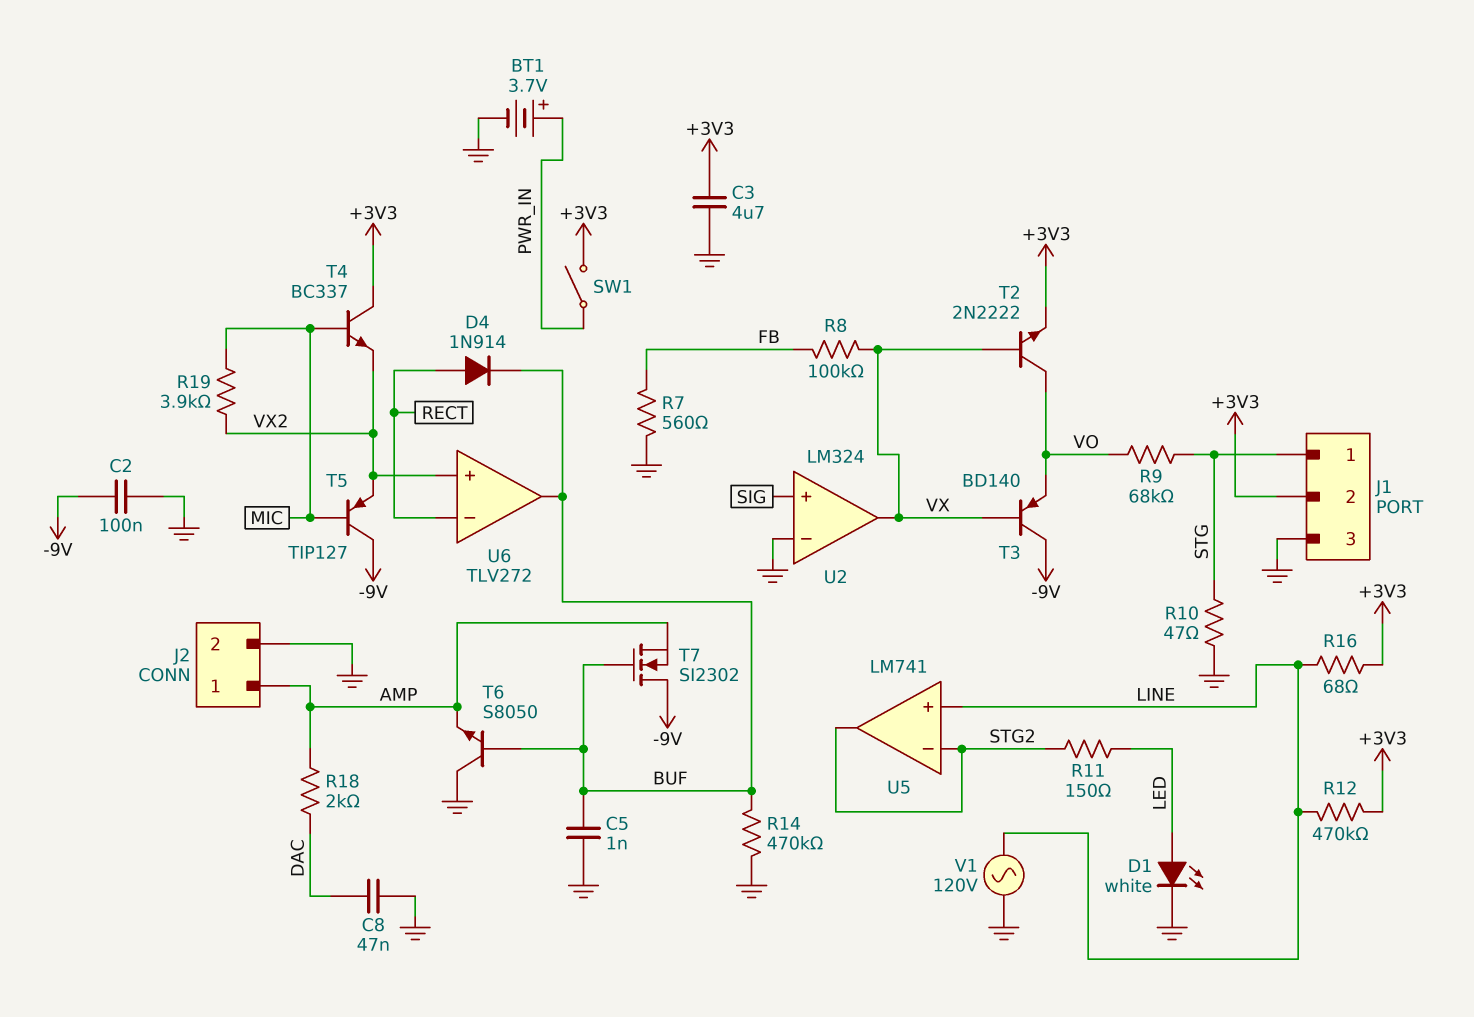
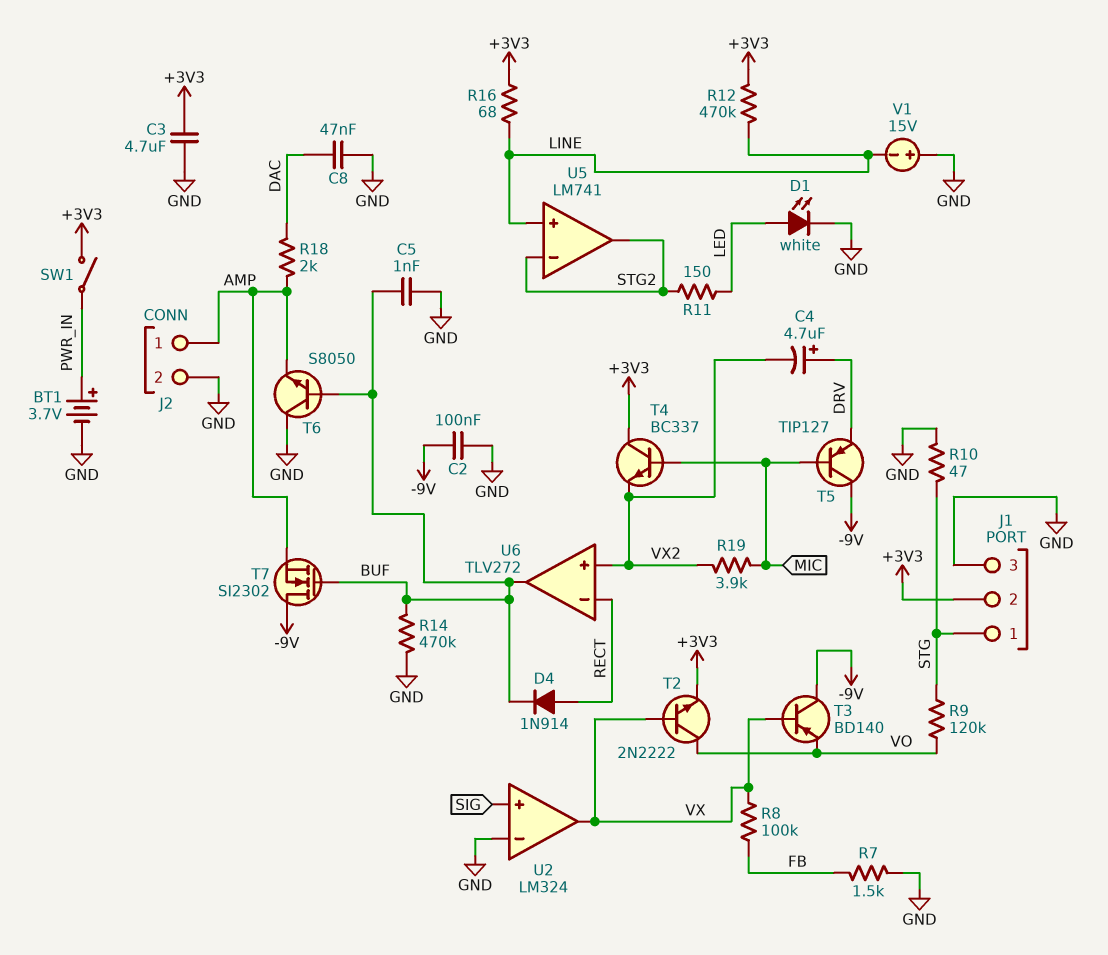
C4: none -> 4.7uF (plus DRV, minus VX2)
R7: 560 (FB, GND) -> 1.5k (FB, GND)
R9: 68k (STG, VO) -> 120k (STG, VO)
T5: PNP TIP127 (B MIC, C -9V, E VX2) -> PNP TIP127 (B MIC, C -9V, E DRV)
V1: AC 120V (GND, LINE) -> 15V (plus GND, minus LINE)

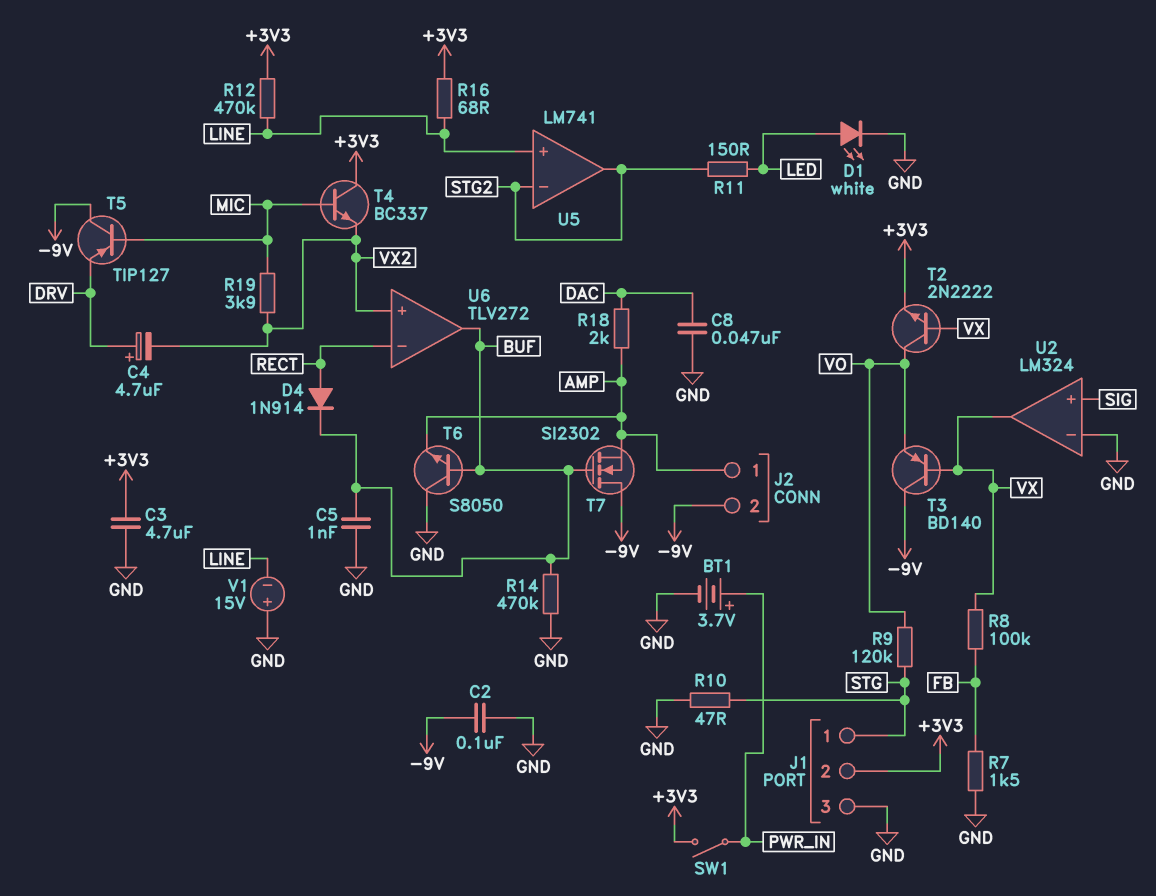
J2 pin 2: GND -> -9V

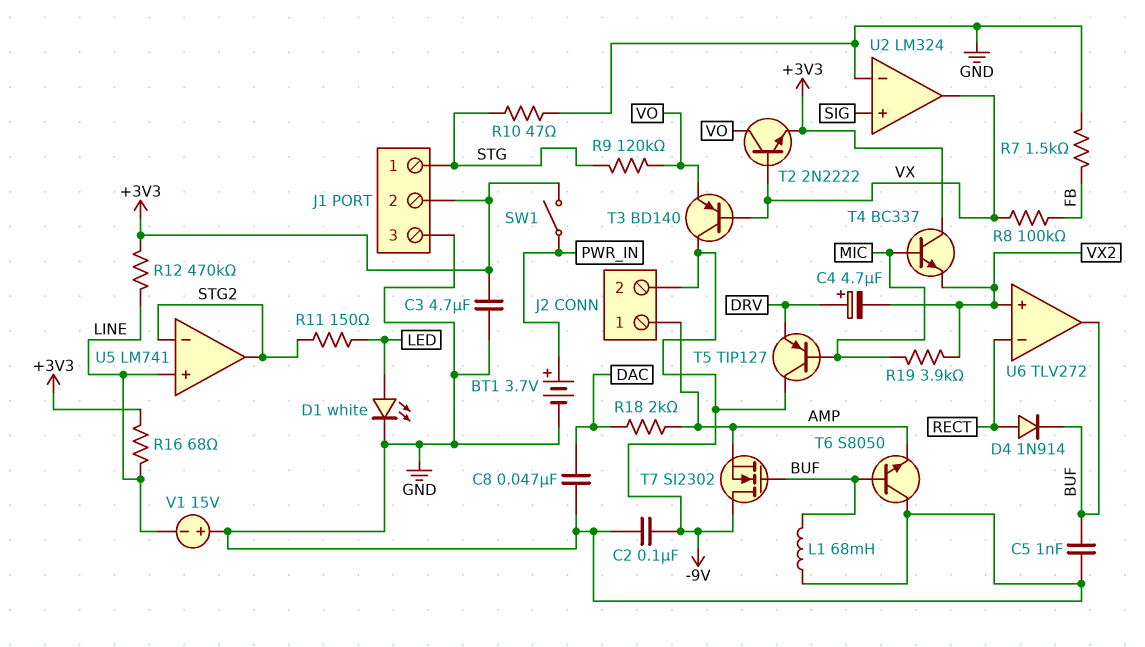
L1: none -> 68mH (BUF, GND)
R14: 470k (BUF, GND) -> none

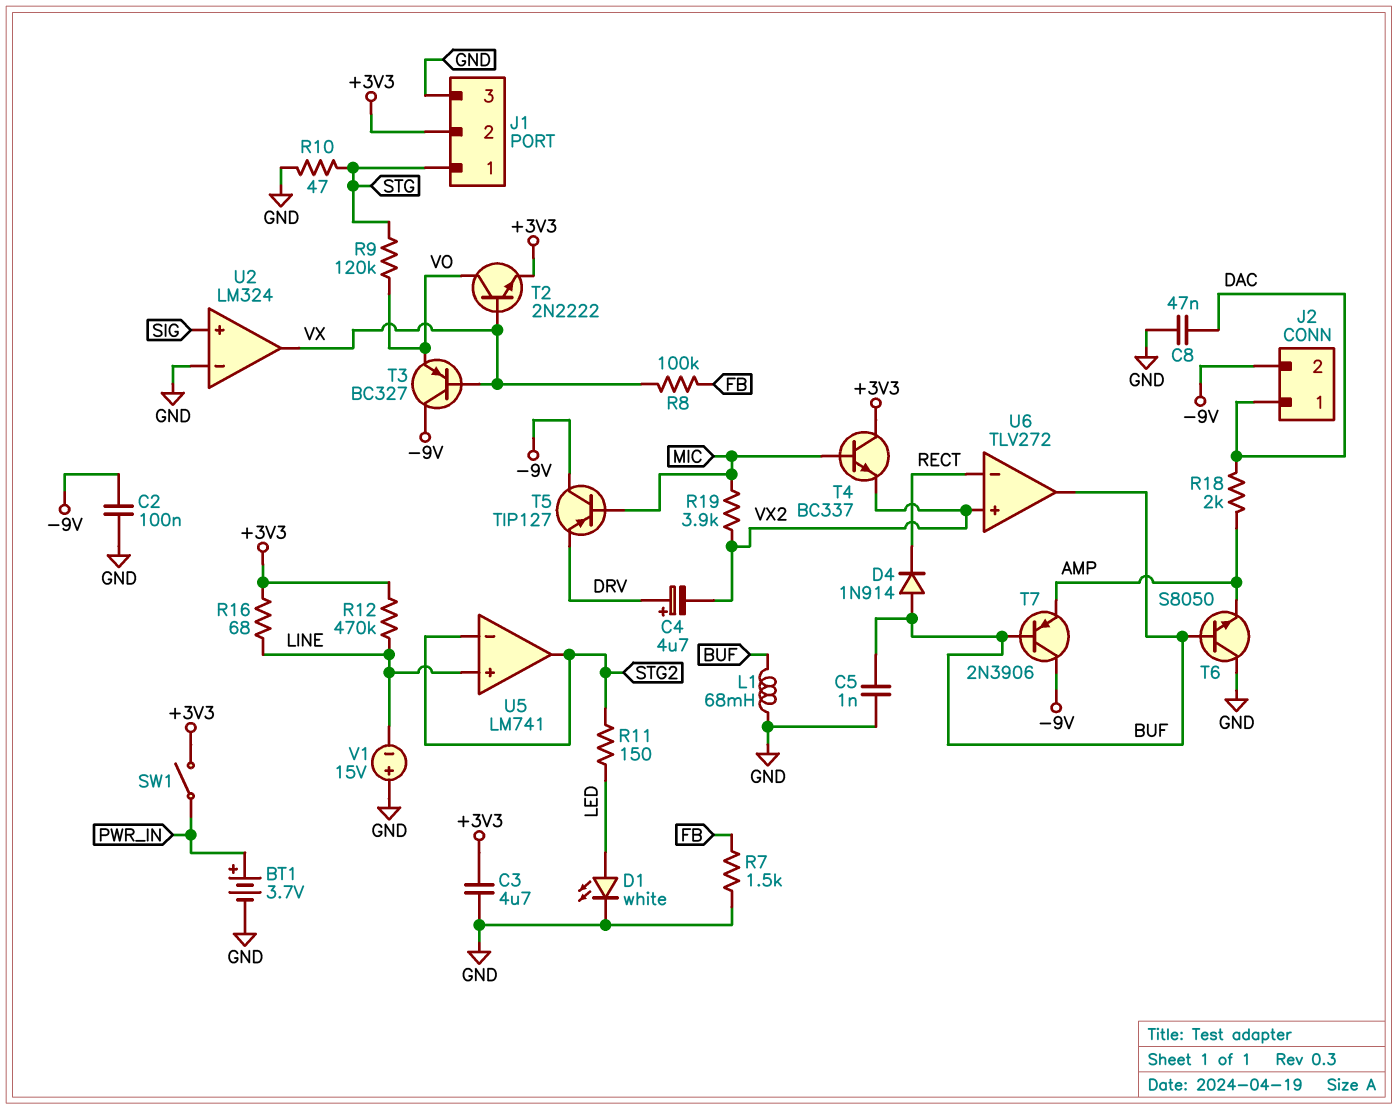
D4: diode 1N914 (A RECT, K BUF) -> diode 1N914 (A BUF, K RECT)
J2 pin 1: AMP -> DAC
T3: PNP BD140 (B VX, C -9V, E VO) -> PNP BC327 (B VX, C -9V, E VO)
T7: NMOS SI2302 (G BUF, D -9V, S AMP) -> PNP 2N3906 (B BUF, C -9V, E AMP)

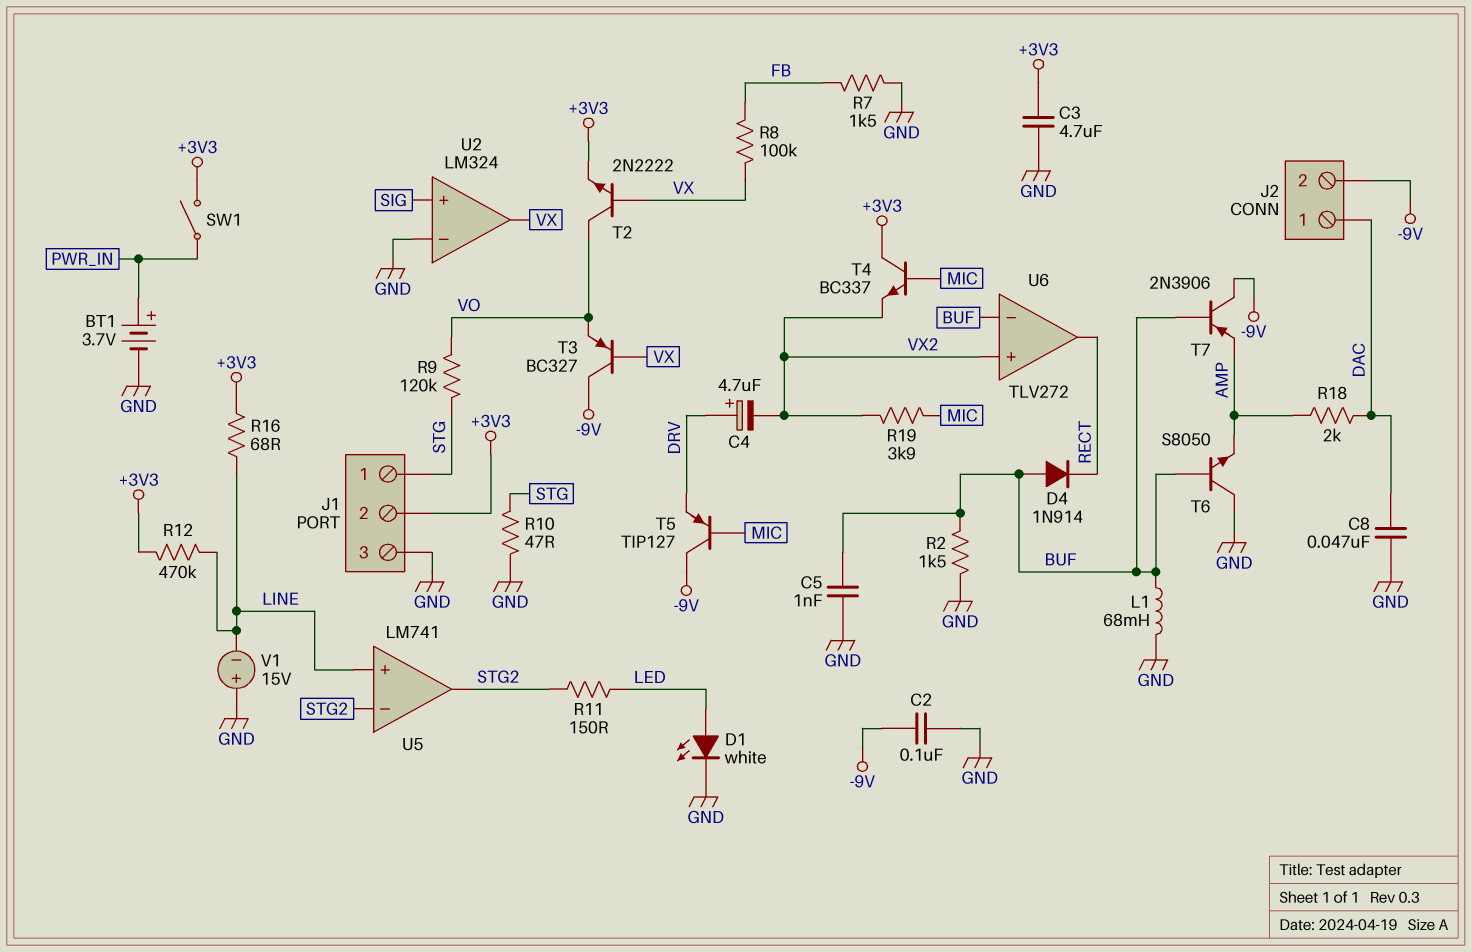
R2: none -> 1.5k (BUF, GND)
U6 pin in-: RECT -> BUF
U6 pin out: BUF -> RECT

